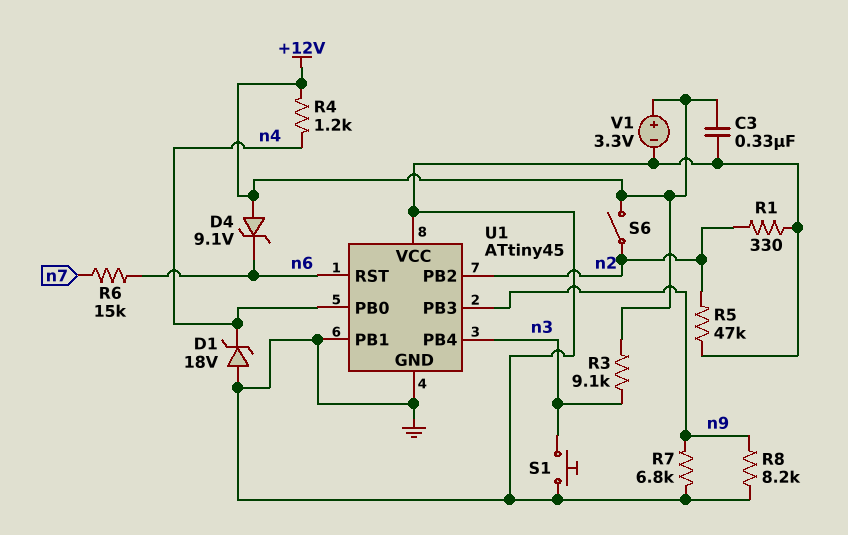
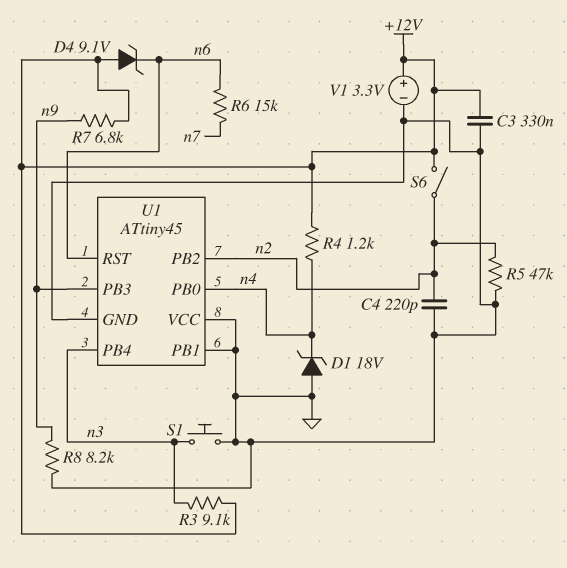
C4: none -> 220pF (GND, n2)
R1: 330 (GND, n2) -> none
R7: 6.8k (GND, n9) -> 6.8k (+12V, n9)

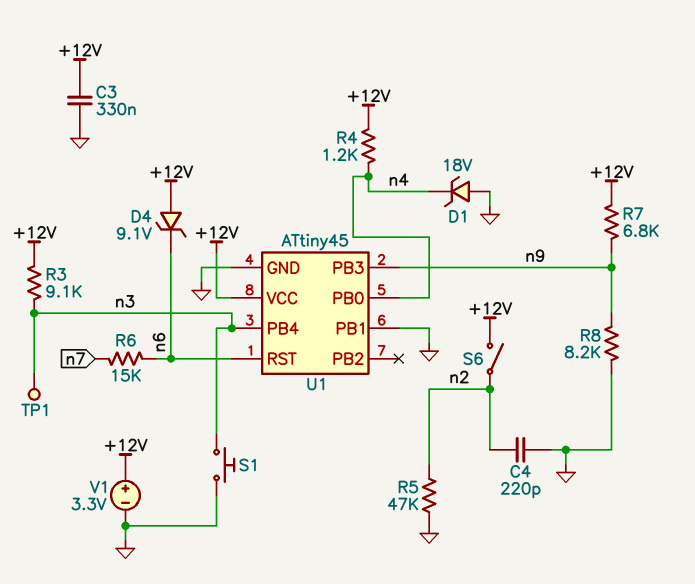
TP1: none -> test point (n3)
U1 pin PB2: n2 -> none
U1 pin VCC: GND -> +12V

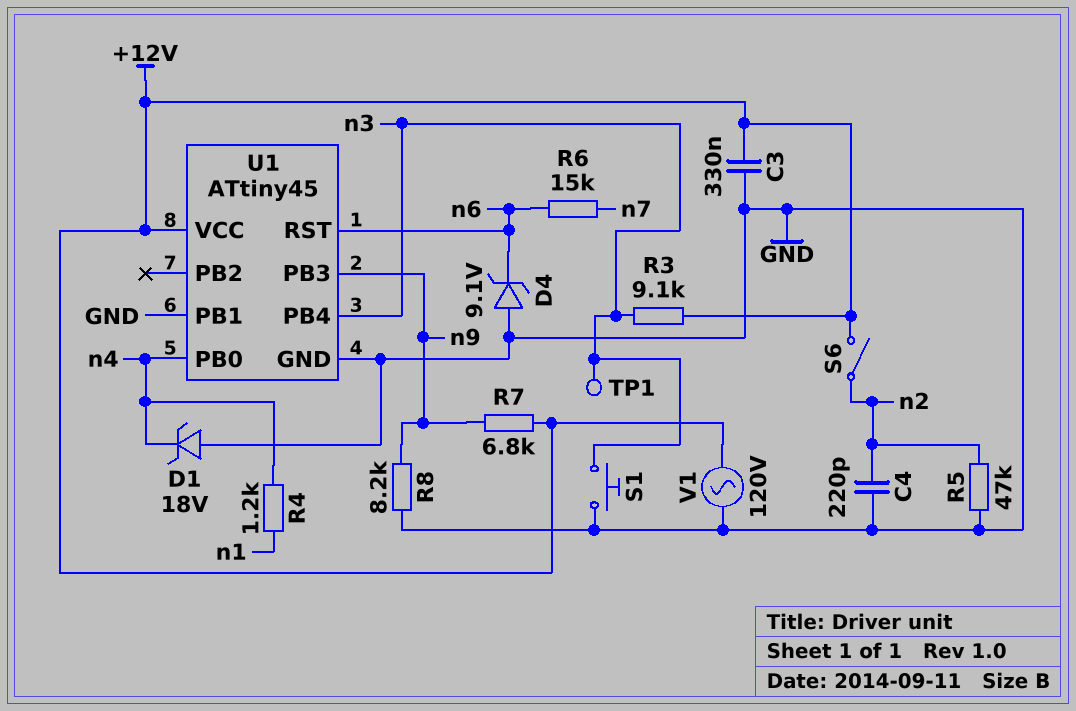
D4: zener 9.1V (A +12V, K n6) -> zener 9.1V (A GND, K n6)
R4: 1.2k (+12V, n4) -> 1.2k (n1, n4)
V1: 3.3V (plus +12V, minus GND) -> AC 120V (+12V, GND)

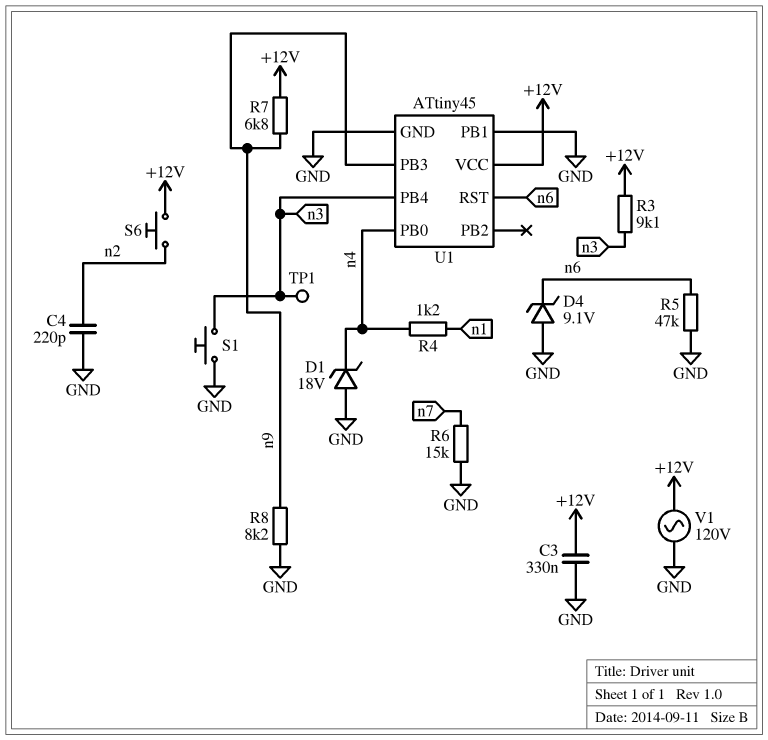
R5: 47k (GND, n2) -> 47k (GND, n6)
R6: 15k (n6, n7) -> 15k (GND, n7)
S6: switch (+12V, n2) -> button (+12V, n2)

